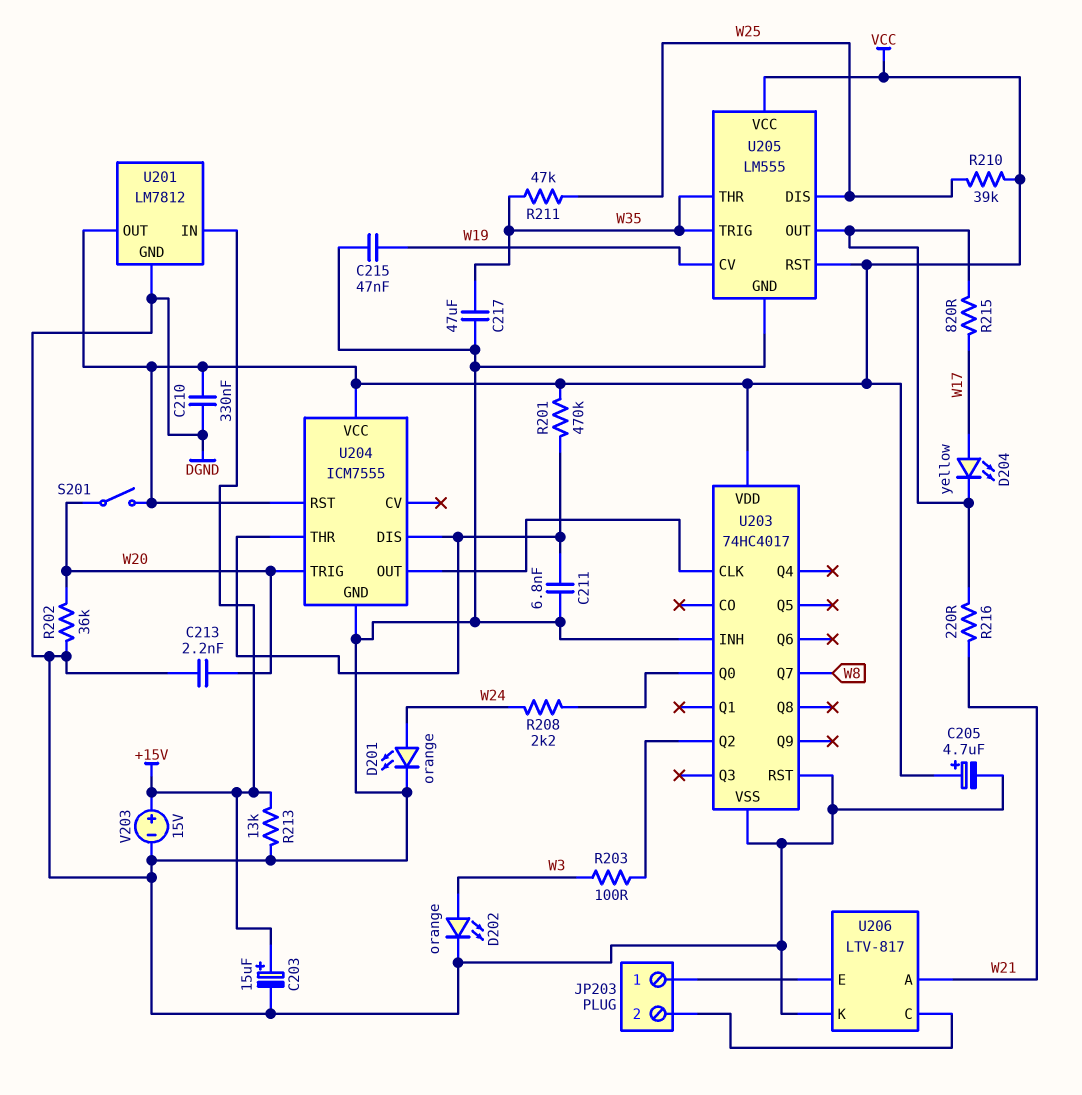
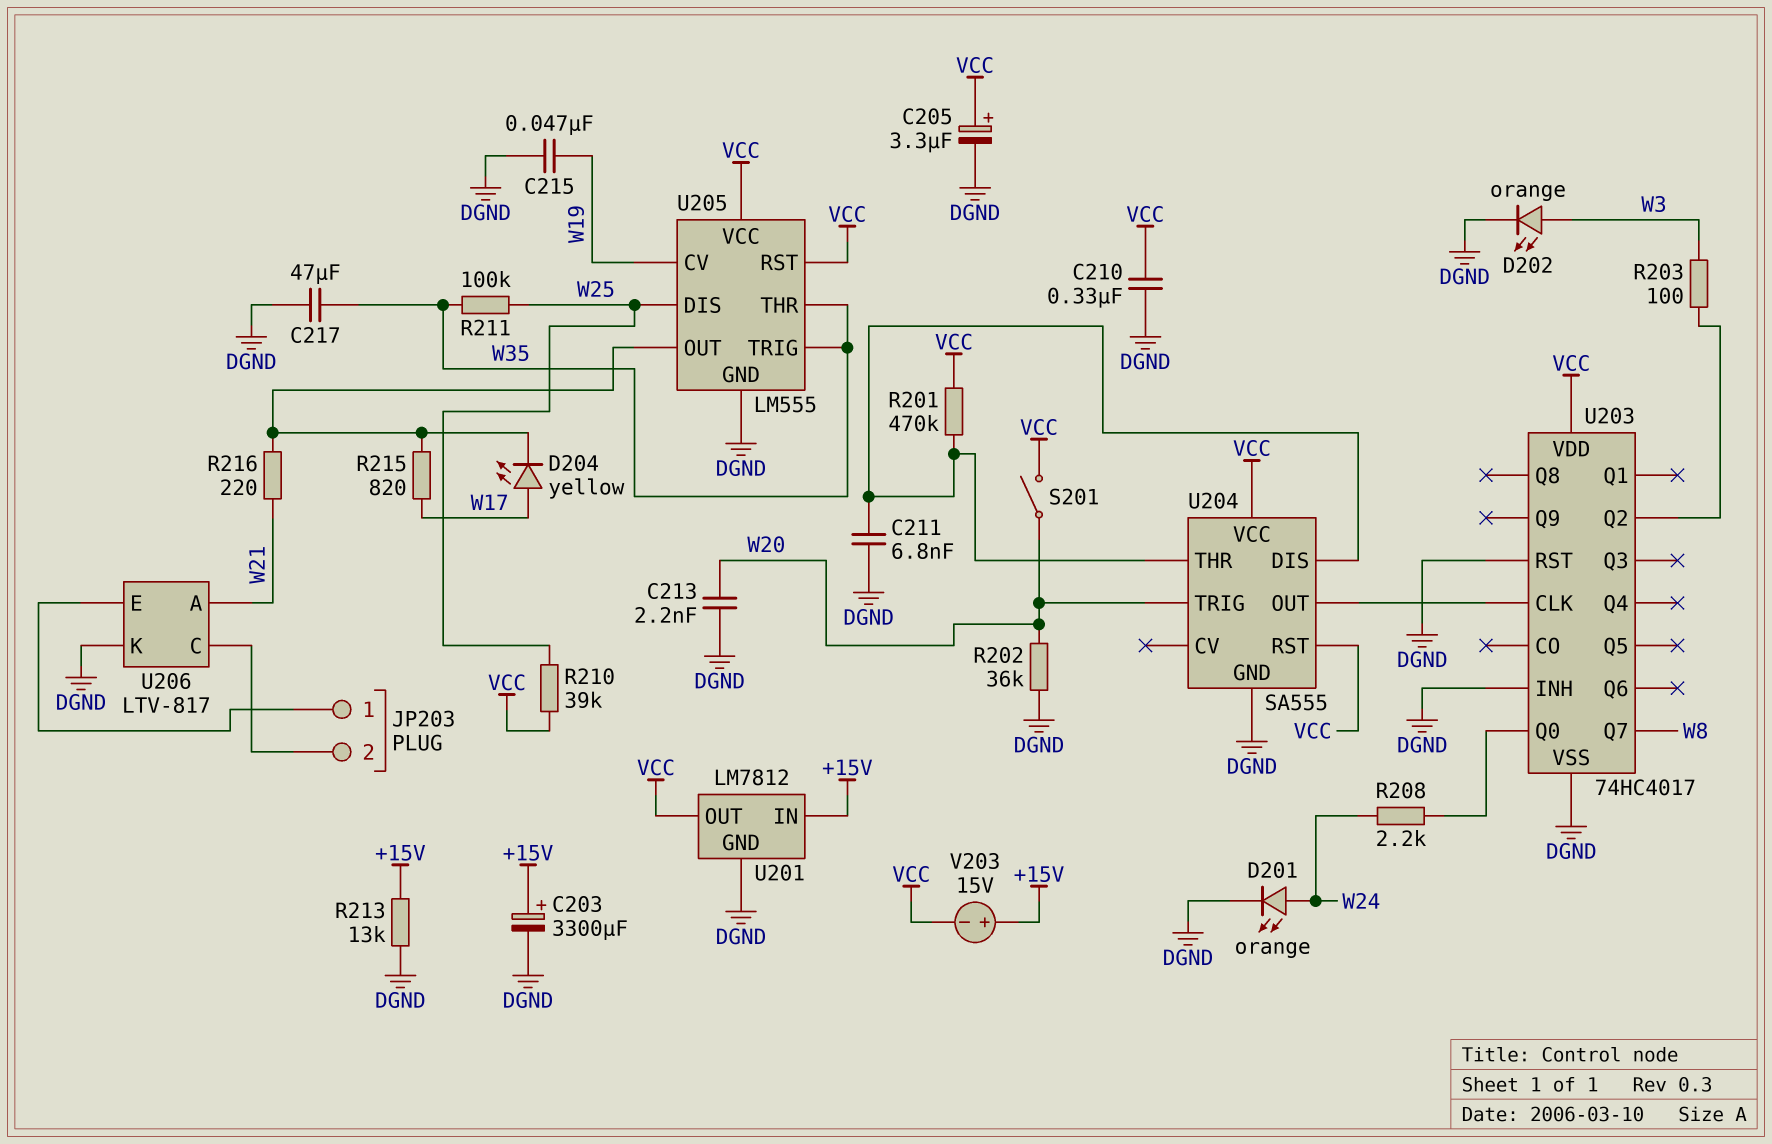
C203: 15uF (plus +15V, minus DGND) -> 3300uF (plus +15V, minus DGND)
C205: 4.7uF (plus VCC, minus DGND) -> 3.3uF (plus VCC, minus DGND)
R211: 47k (W25, W35) -> 100k (W25, W35)
U204: ICM7555 -> SA555
V203: 15V (plus +15V, minus DGND) -> 15V (plus +15V, minus VCC)

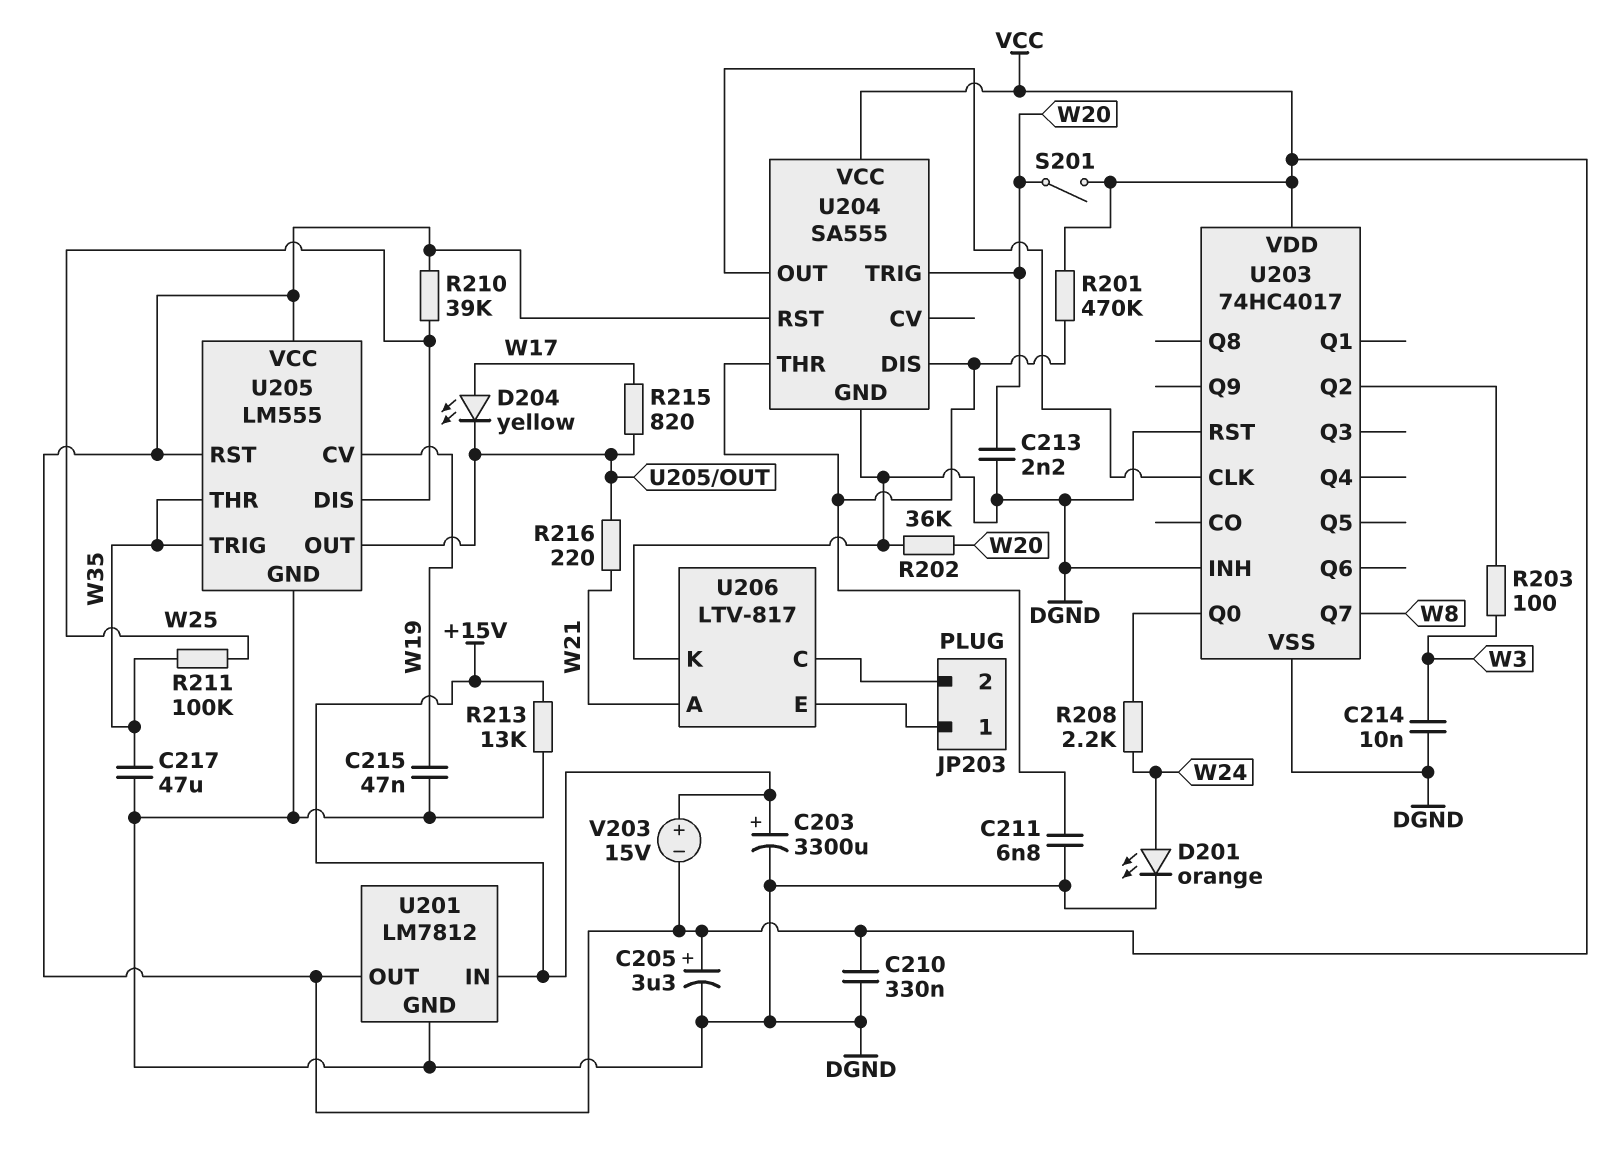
C214: none -> 10nF (DGND, W3)
D202: LED orange (A W3, K DGND) -> none

